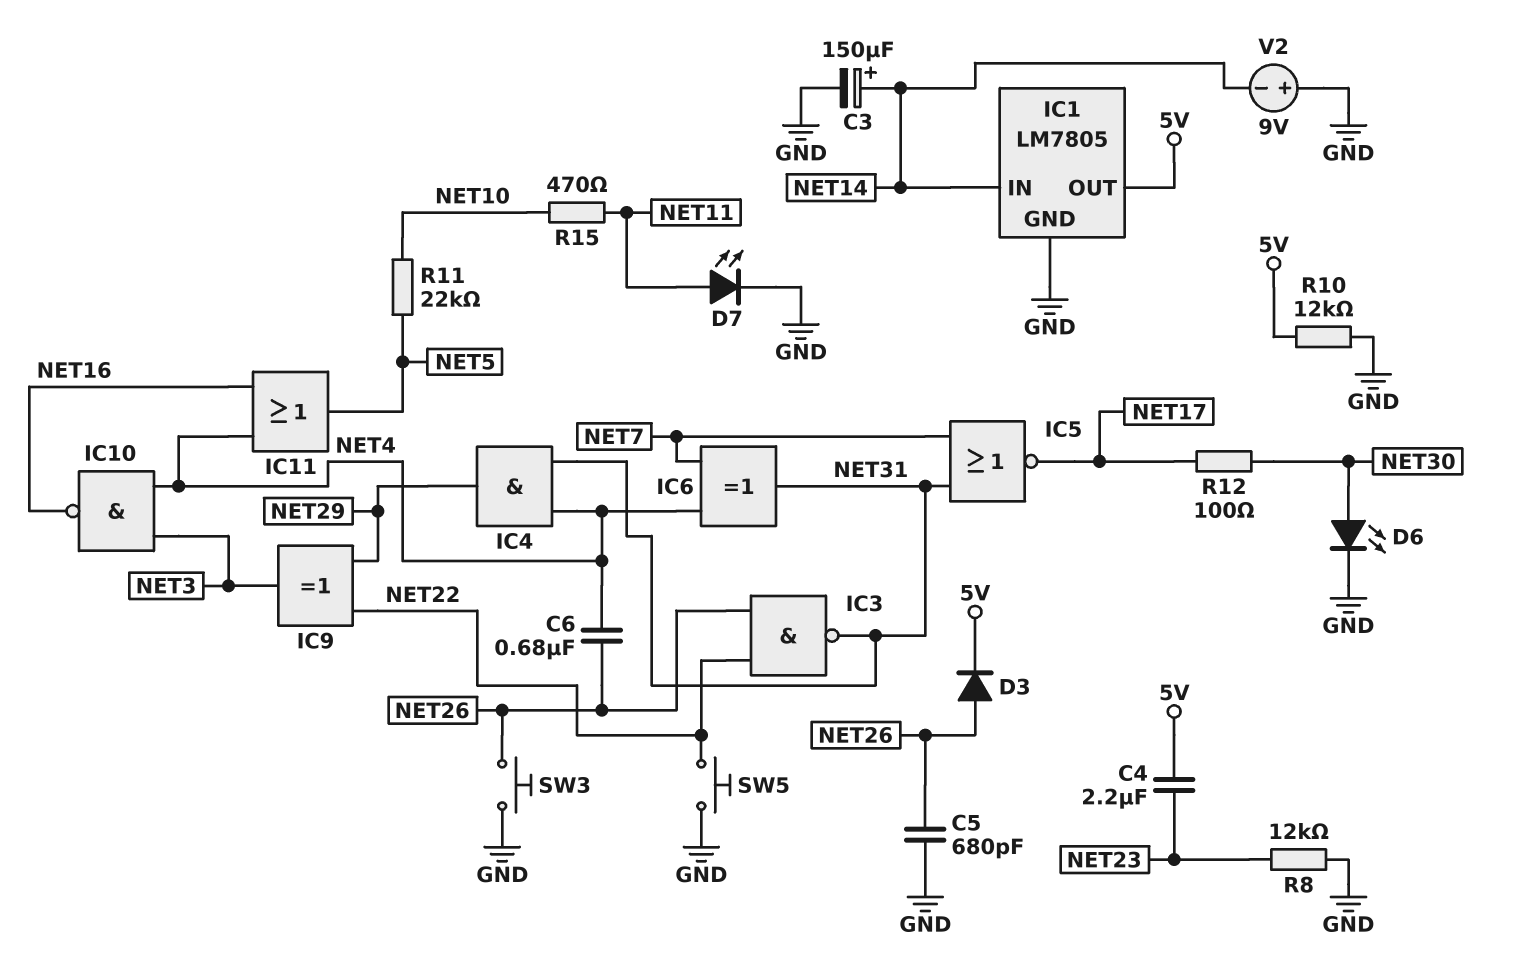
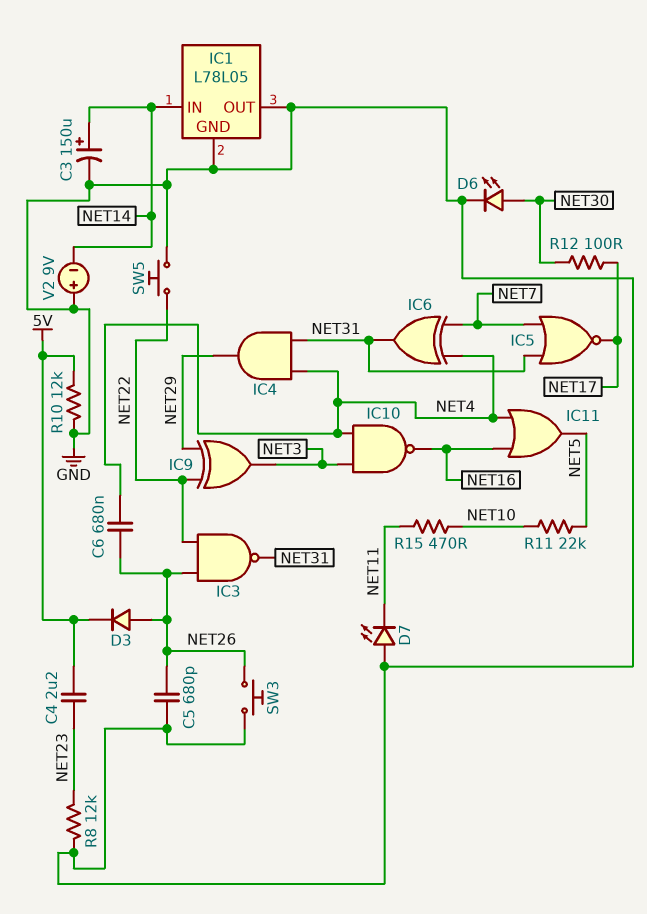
D7: LED (A NET11, K GND) -> LED (A GND, K NET11)
IC1: LM7805 -> L78L05
IC1 pin OUT: 5V -> GND

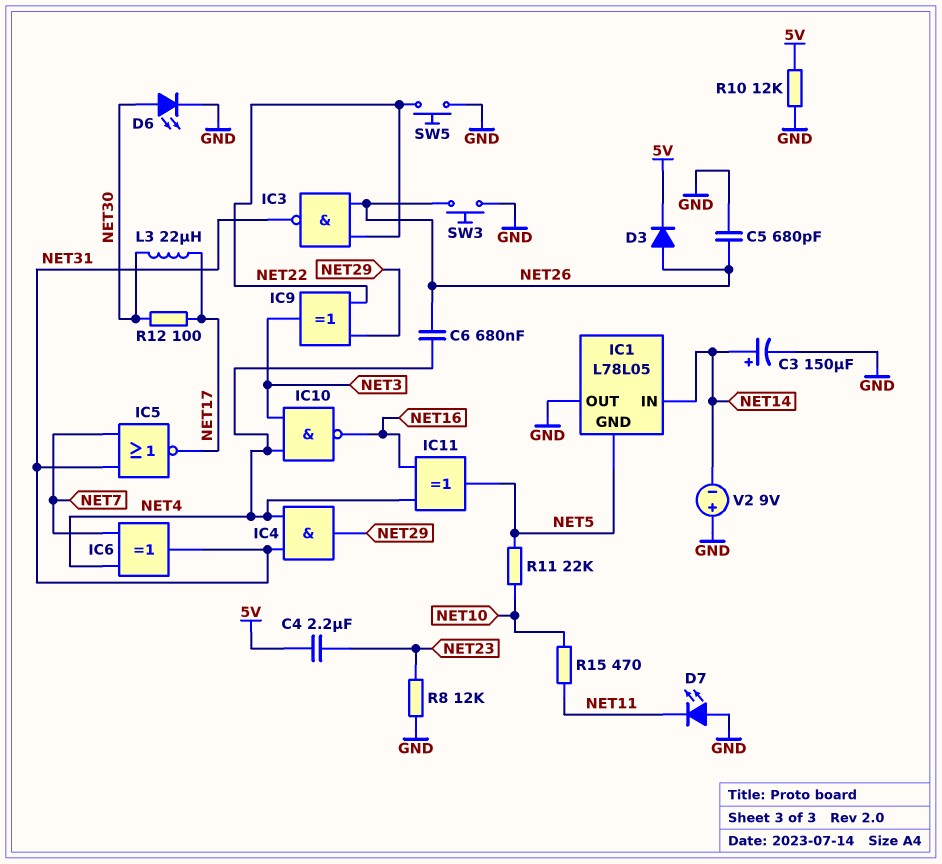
IC1 pin GND: GND -> NET5
IC11: OR (in NET4, in NET16, out NET5) -> XOR (in NET4, in NET16, out NET5)
L3: none -> 22uH (NET17, NET30)

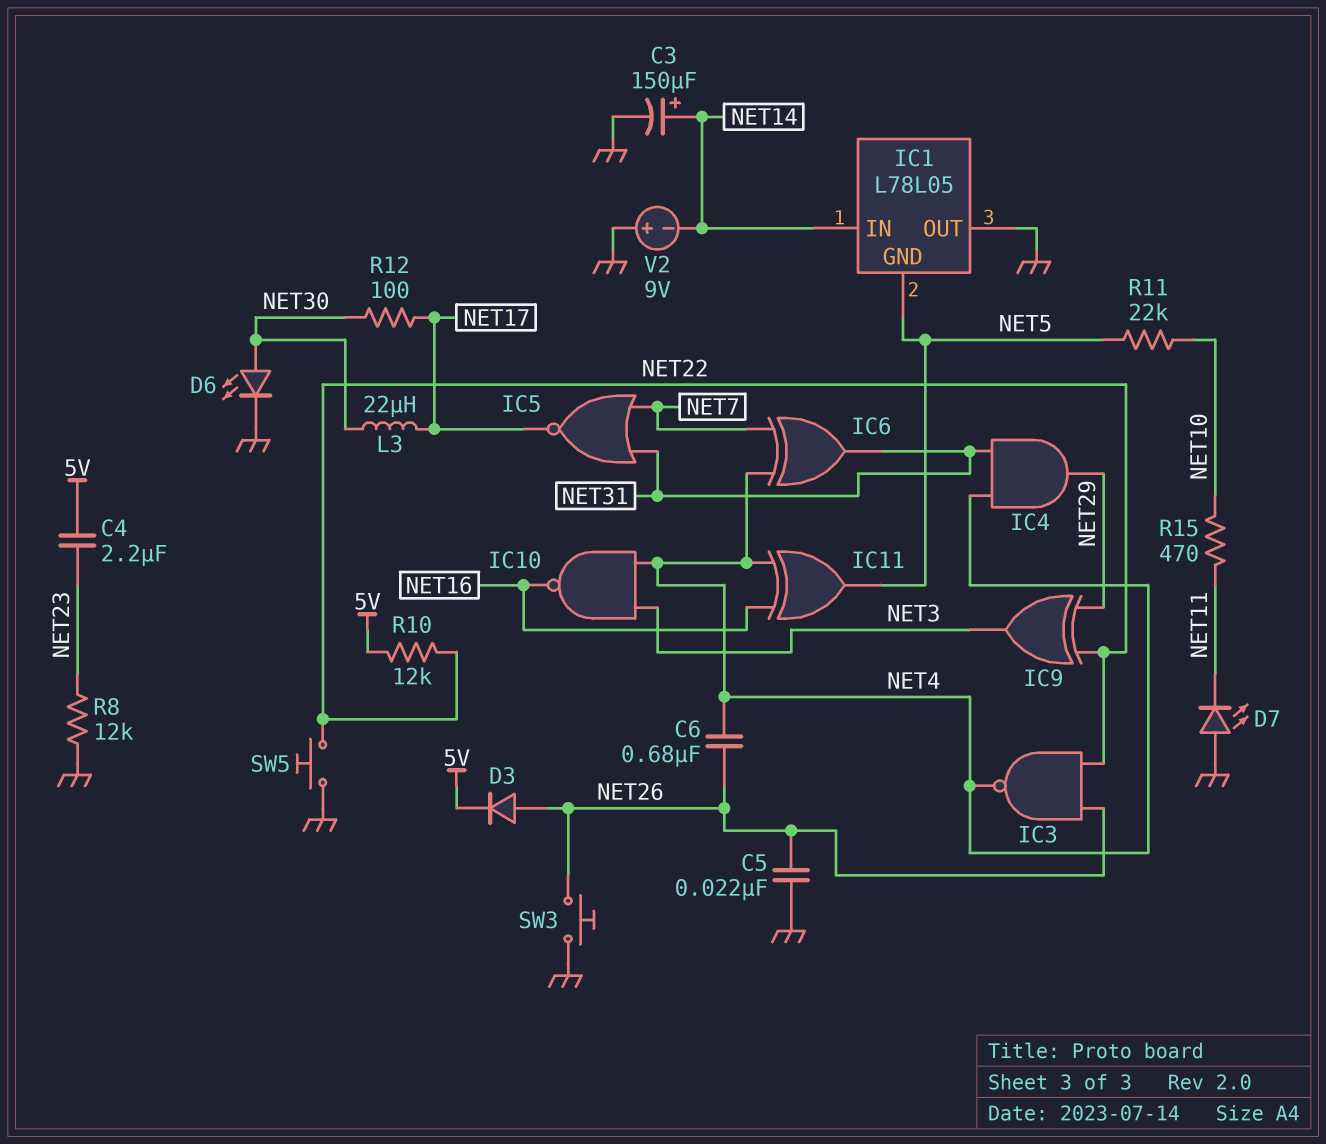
C5: 680pF (GND, NET26) -> 22nF (GND, NET26)
IC3: NAND (in NET22, in NET26, out NET31) -> NAND (in NET22, in NET26, out NET4)
R10: 12k (5V, GND) -> 12k (5V, NET22)

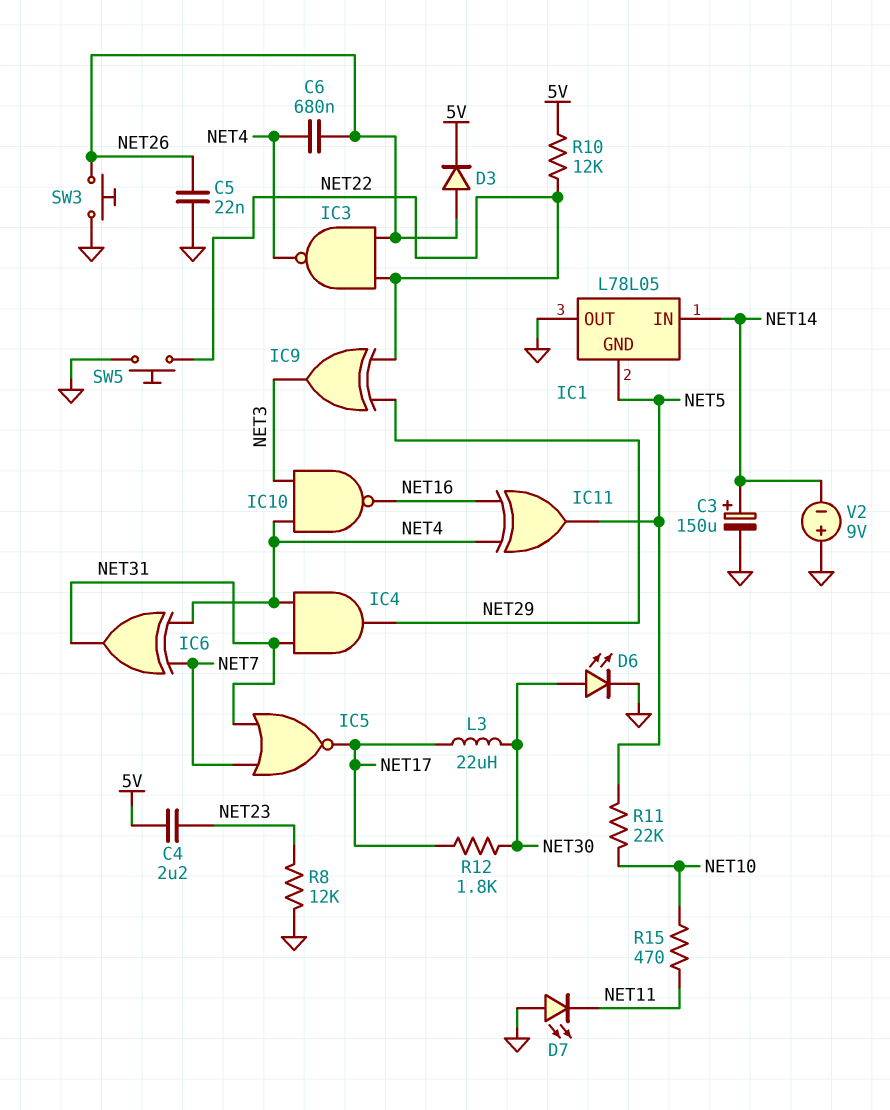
R12: 100 (NET17, NET30) -> 1.8k (NET17, NET30)

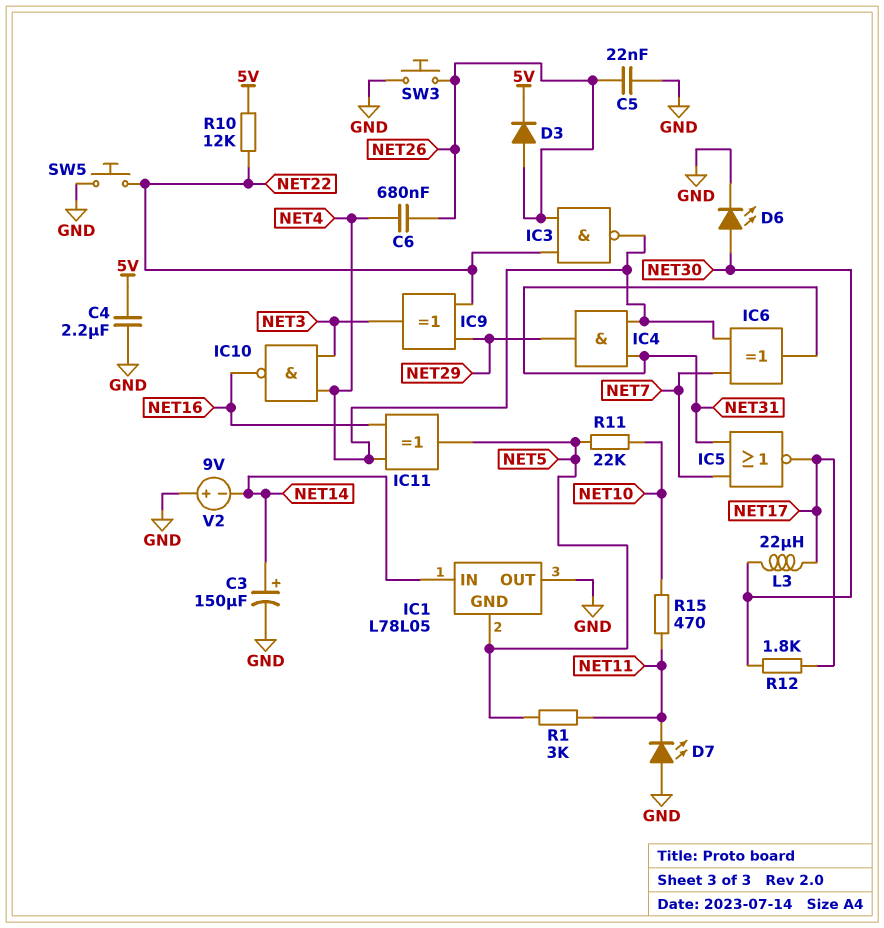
C4: 2.2uF (5V, NET23) -> 2.2uF (5V, GND)
R1: none -> 3k (NET5, NET11)
R8: 12k (GND, NET23) -> none

